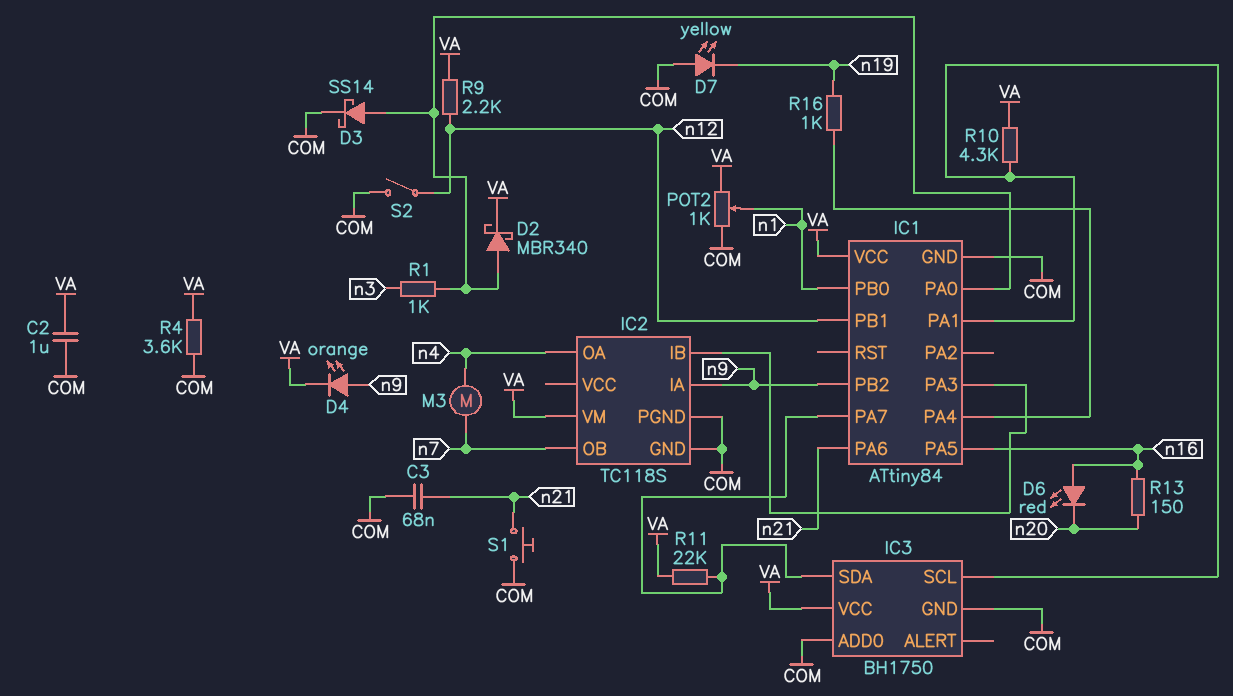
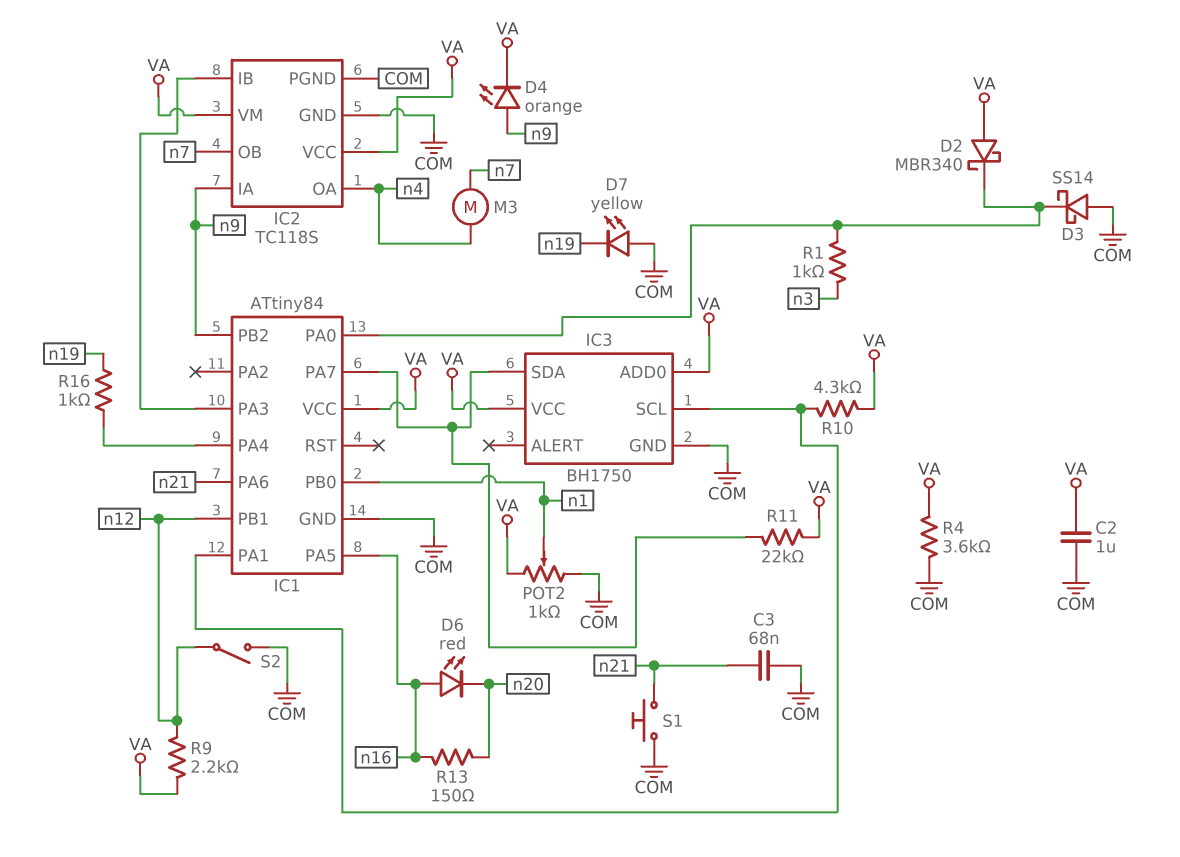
D2: schottky MBR340 (A IC1/PA0, K VA) -> schottky MBR340 (A VA, K IC1/PA0)
D3: schottky SS14 (A IC1/PA0, K COM) -> schottky SS14 (A COM, K IC1/PA0)
IC2 pin VCC: none -> VA
IC3 pin ADD0: COM -> VA

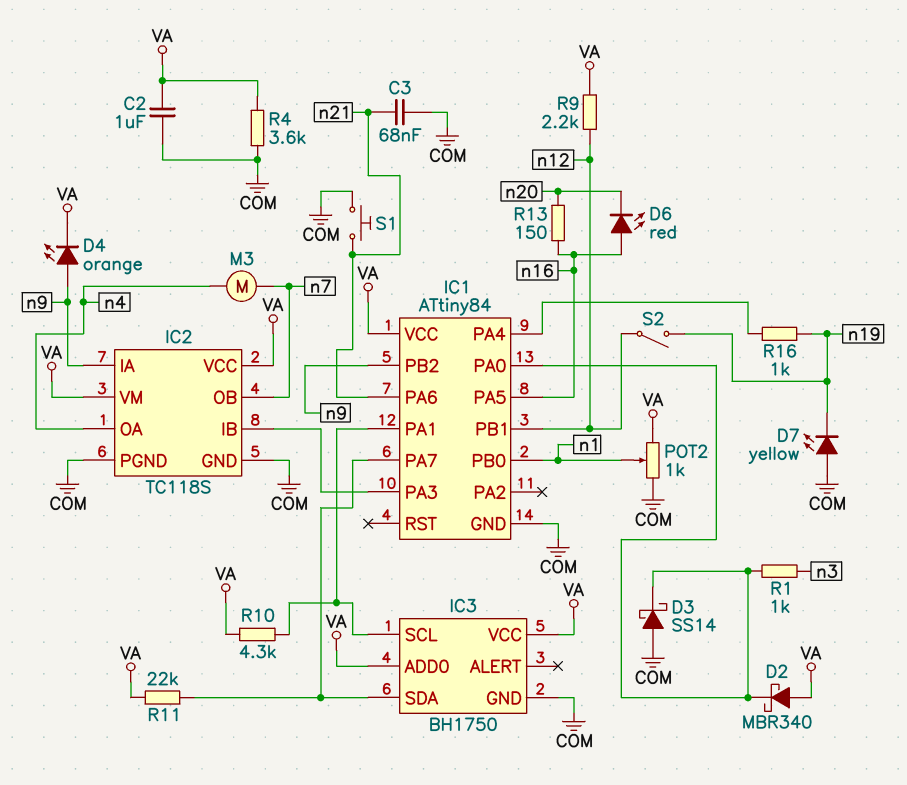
S2: switch (COM, n12) -> switch (n12, n19)

